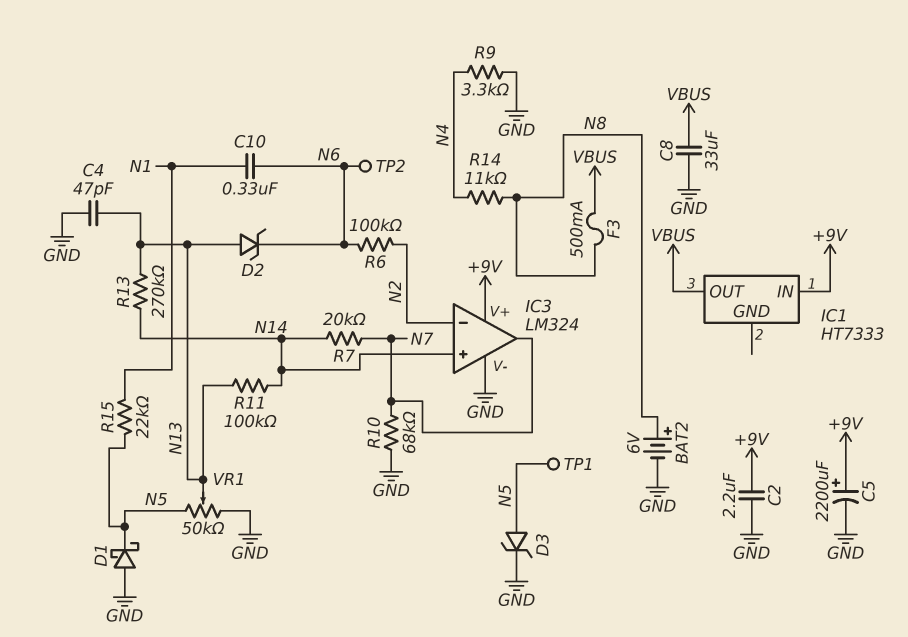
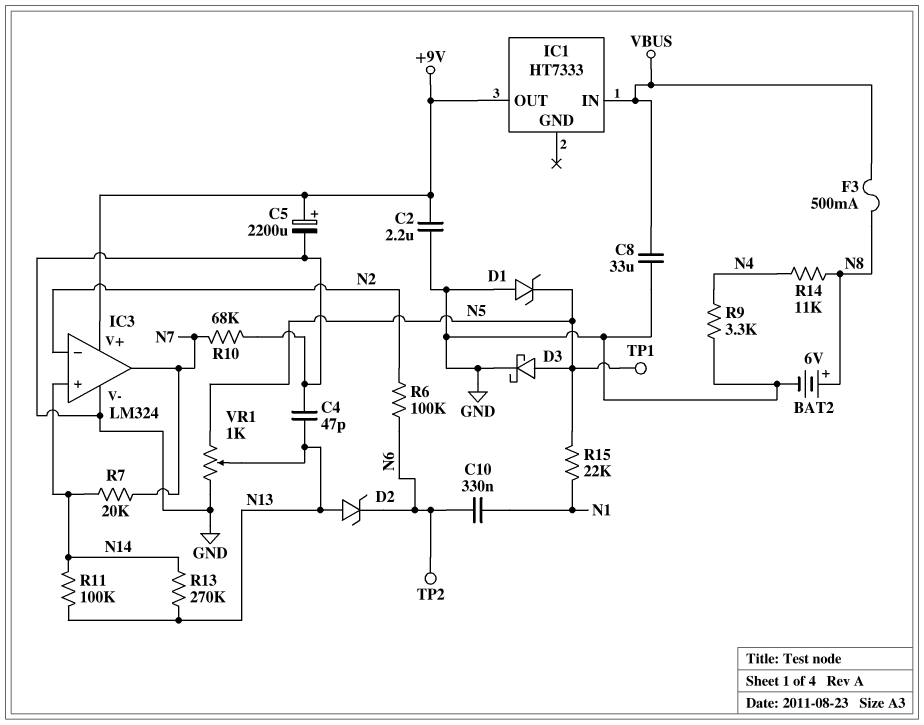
D1: schottky (A GND, K N5) -> zener (A GND, K N5)
D3: zener (A N5, K GND) -> schottky (A N5, K GND)
IC1 pin IN: +9V -> VBUS
IC1 pin OUT: VBUS -> +9V
VR1: 50k (GND, N5, wiper N13) -> 1k (GND, N5, wiper N13)

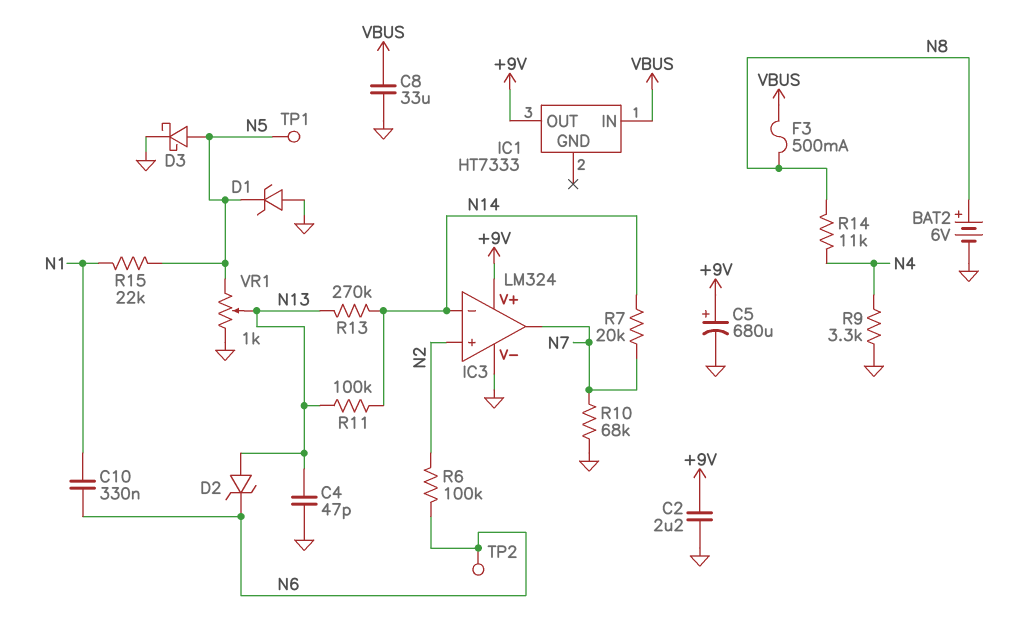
C5: 2200uF (plus +9V, minus GND) -> 680uF (plus +9V, minus GND)
IC3 pin in+: N14 -> N2
IC3 pin in-: N2 -> N14

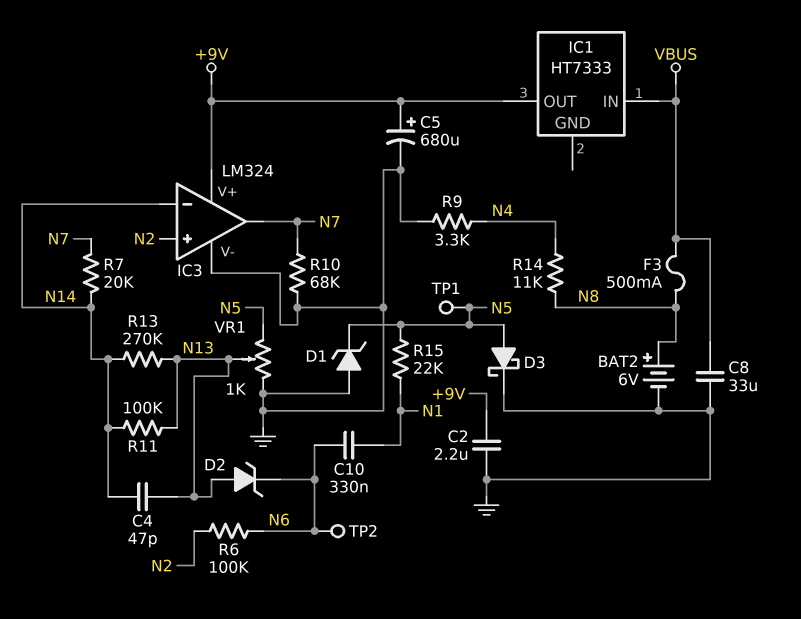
C4: 47pF (GND, N13) -> 47pF (N13, N14)

